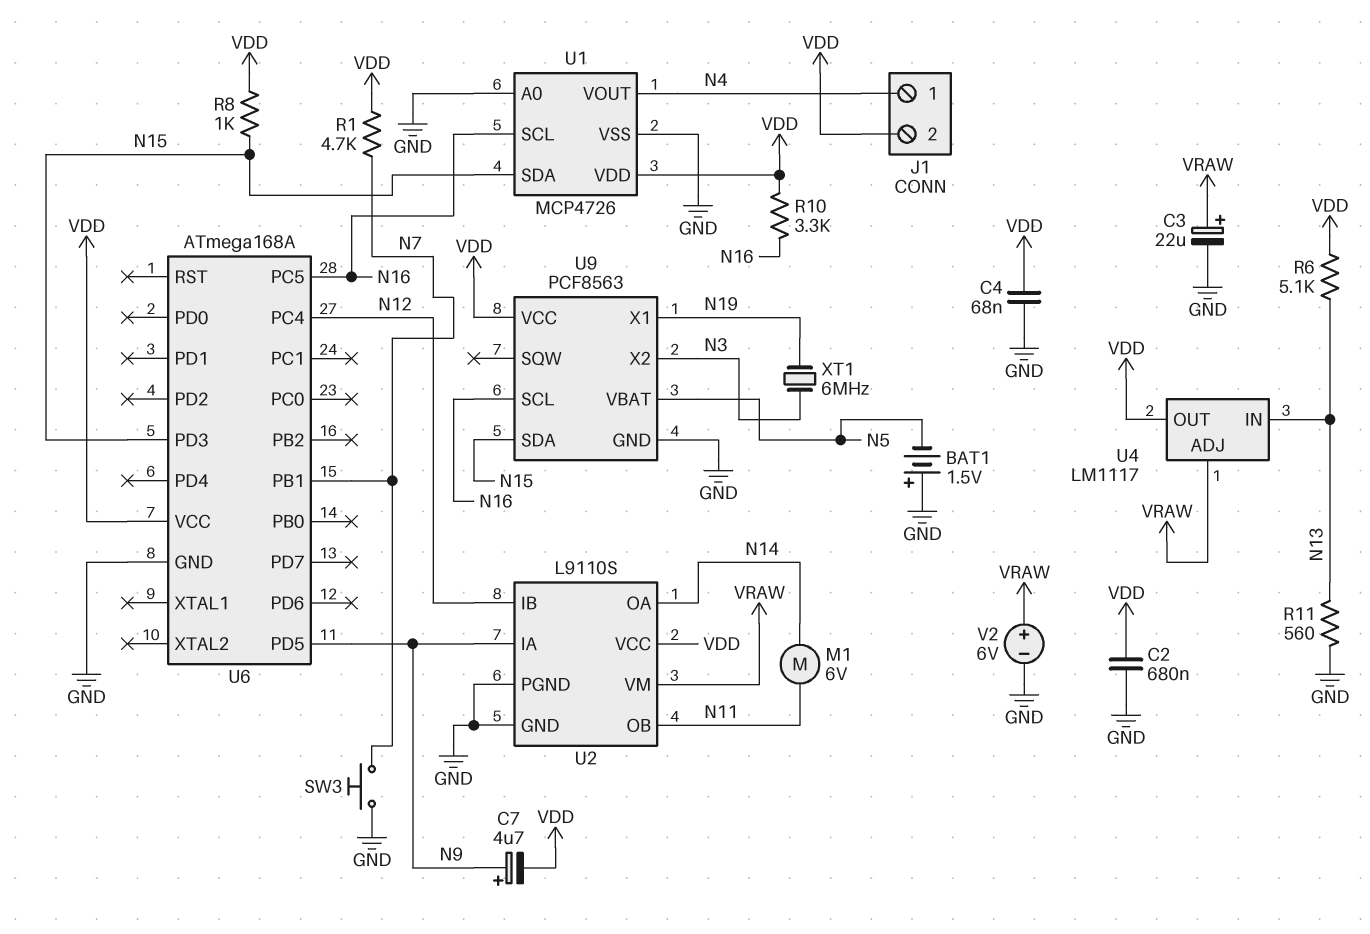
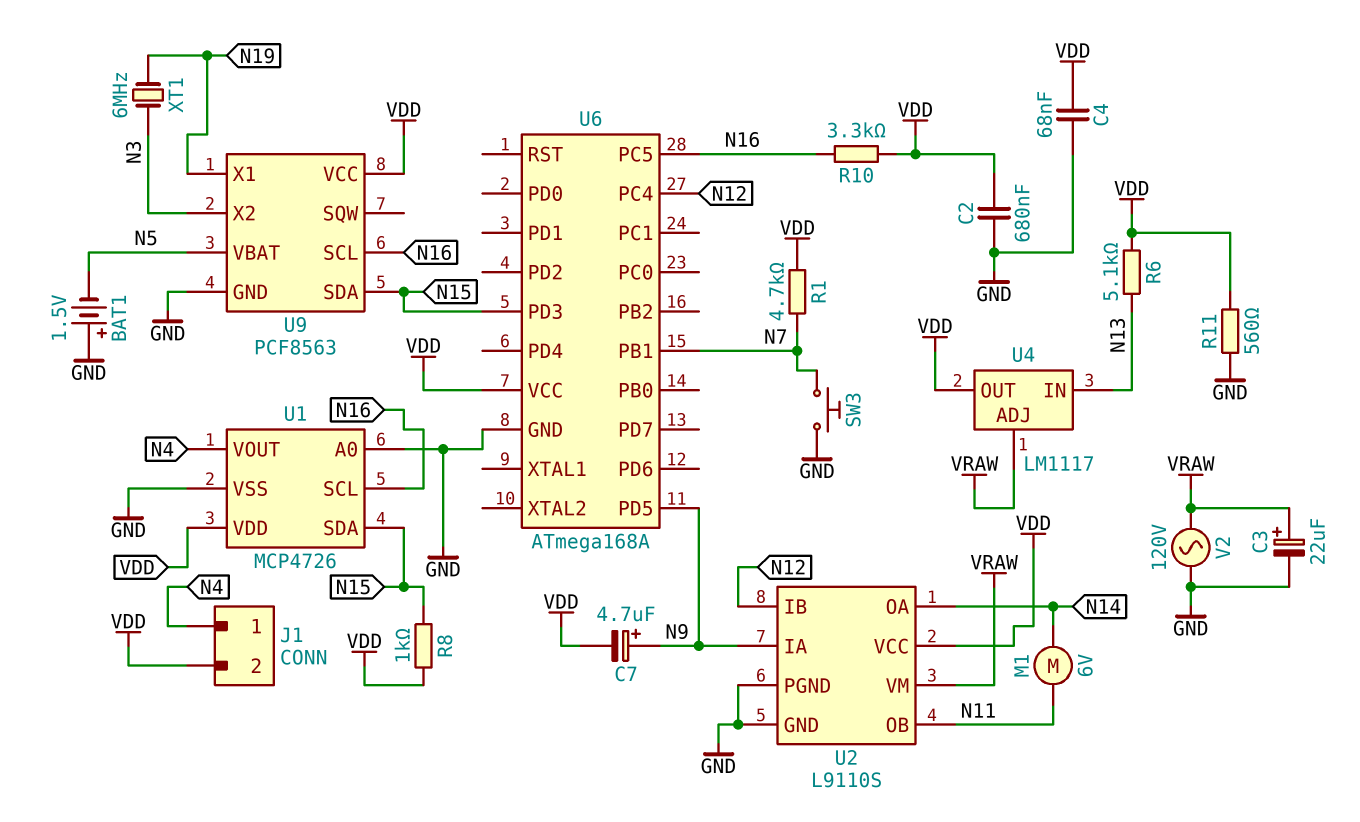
R11: 560 (GND, N13) -> 560 (GND, VDD)
V2: 6V (plus VRAW, minus GND) -> AC 120V (GND, VRAW)

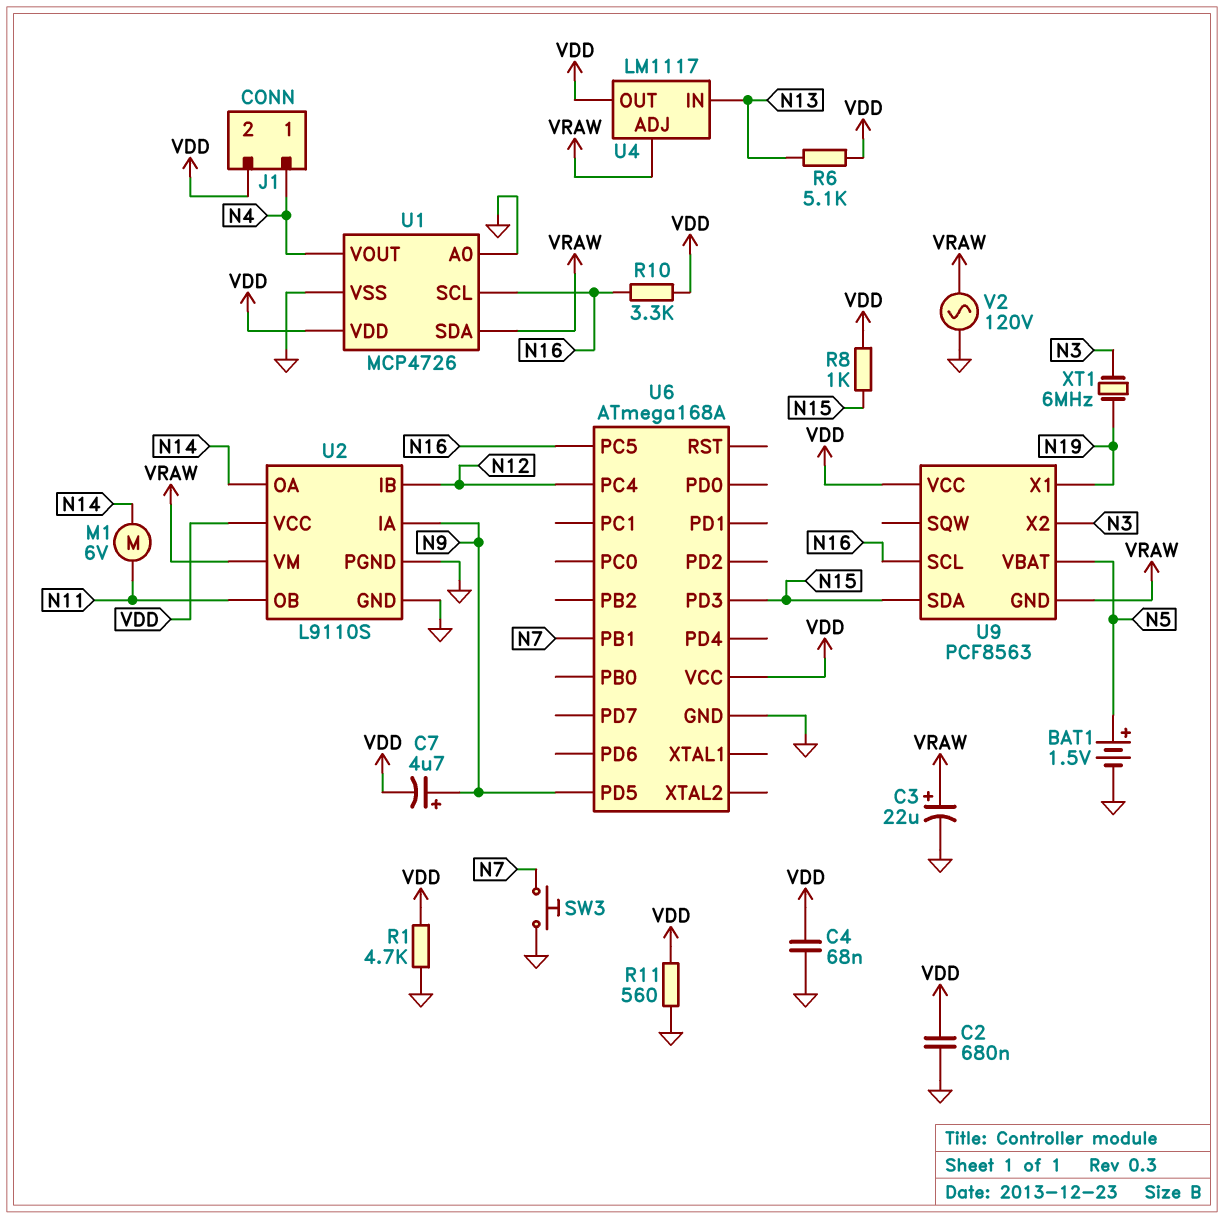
BAT1: 1.5V (plus GND, minus N5) -> 1.5V (plus N5, minus GND)
R1: 4.7k (N7, VDD) -> 4.7k (GND, VDD)
U1 pin SDA: N15 -> VRAW
U9 pin GND: GND -> VRAW

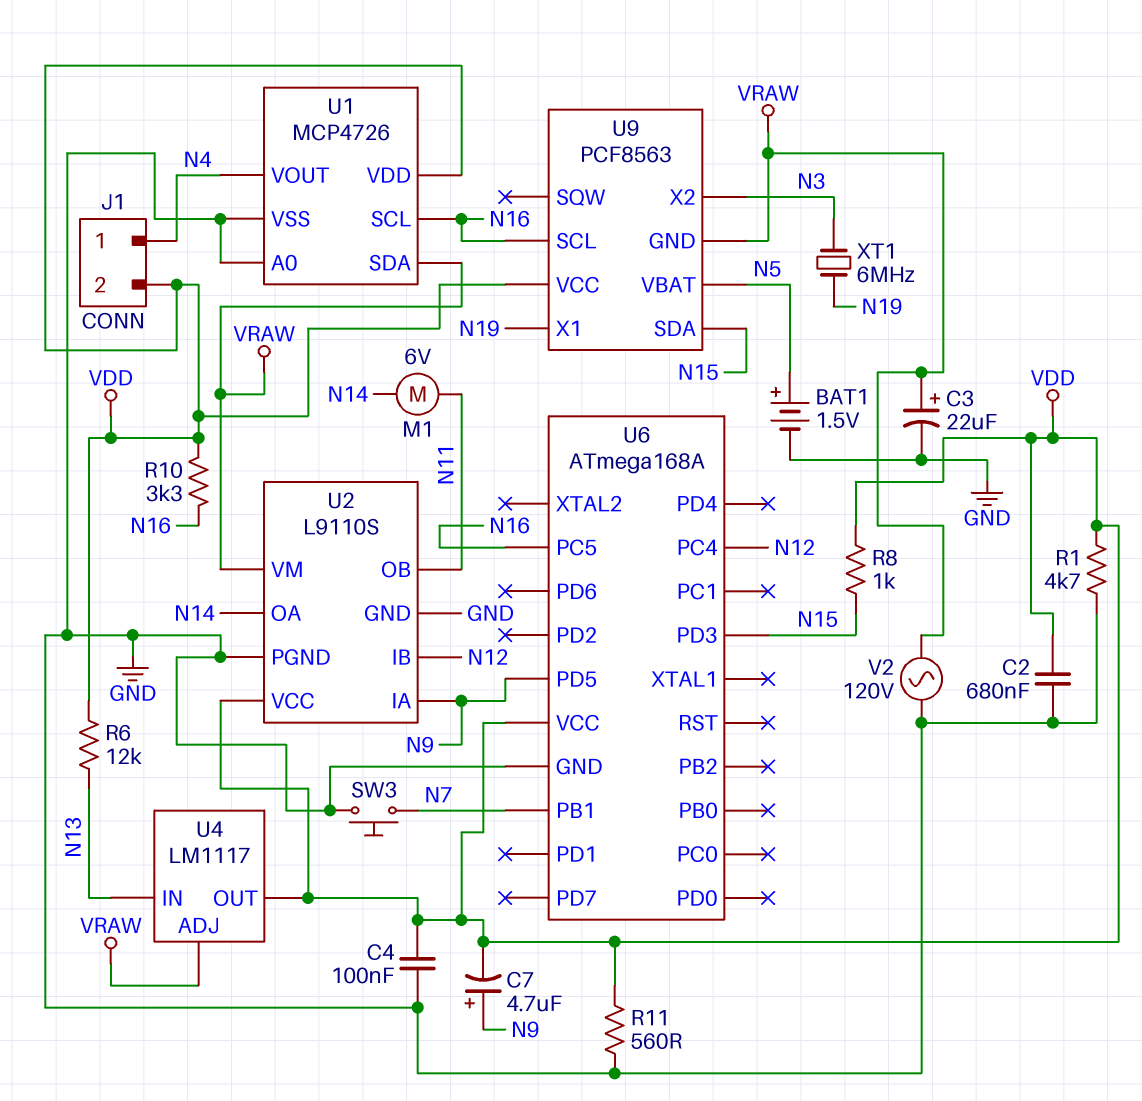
C4: 68nF (GND, VDD) -> 100nF (GND, VDD)
R6: 5.1k (N13, VDD) -> 12k (N13, VDD)

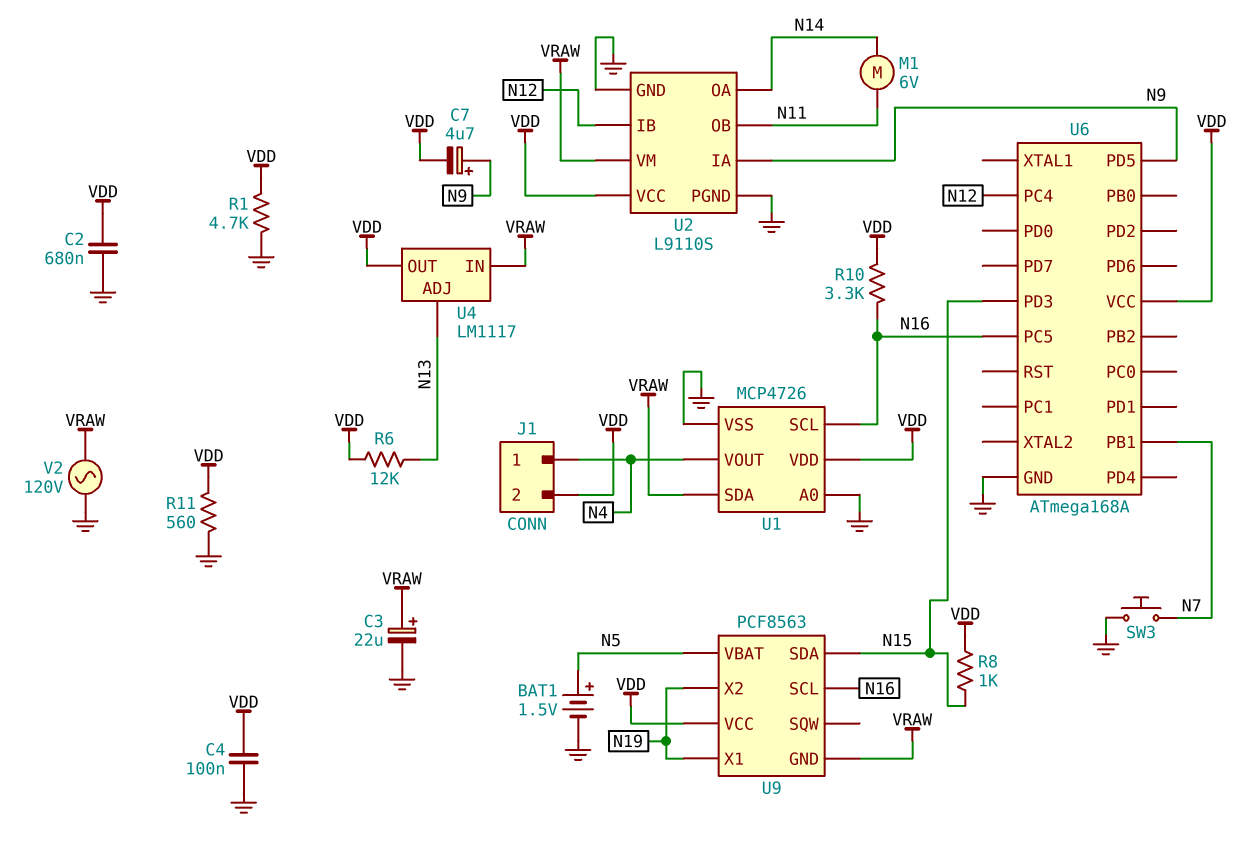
U4 pin ADJ: VRAW -> N13
U4 pin IN: N13 -> VRAW
U9 pin X2: N3 -> N19
XT1: 6MHz (N3, N19) -> none

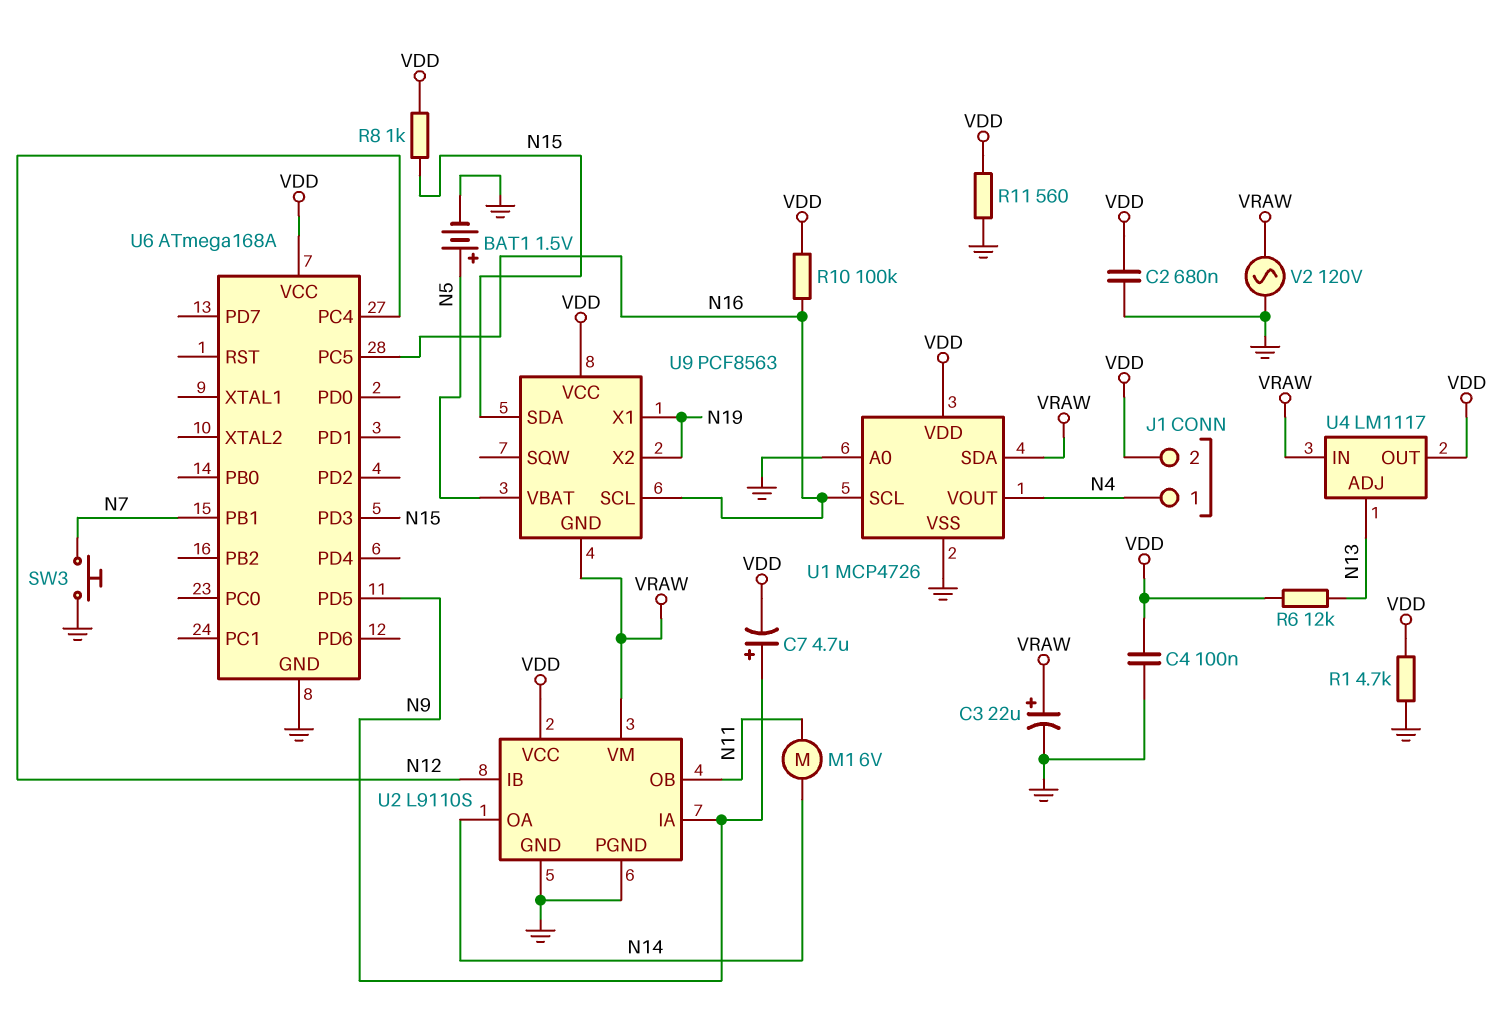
R10: 3.3k (N16, VDD) -> 100k (N16, VDD)

